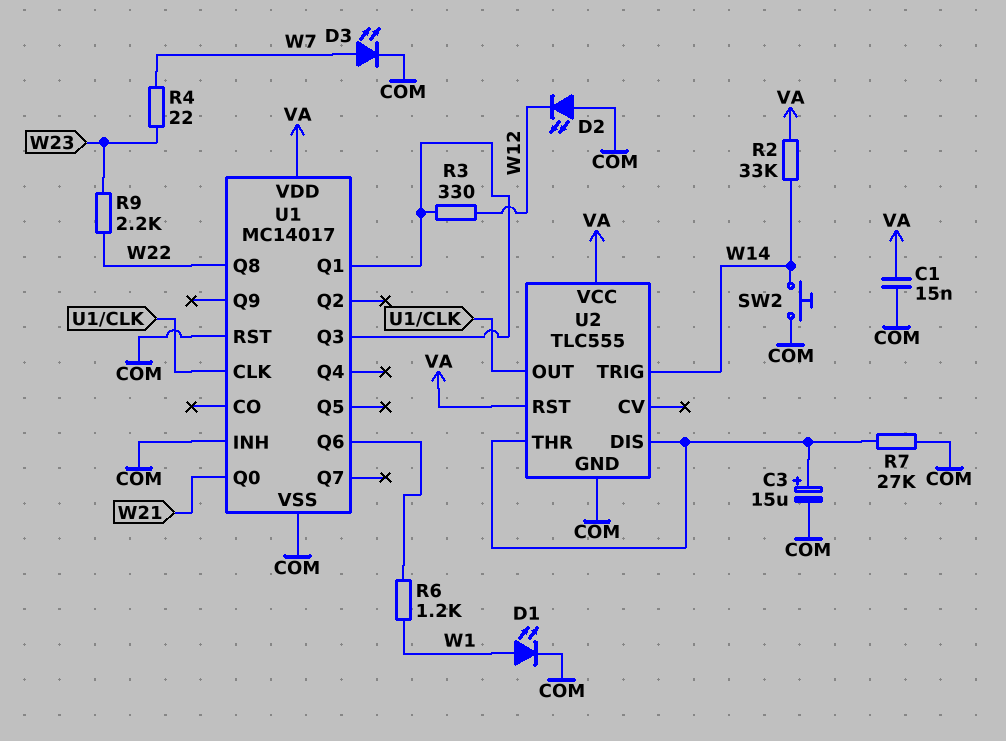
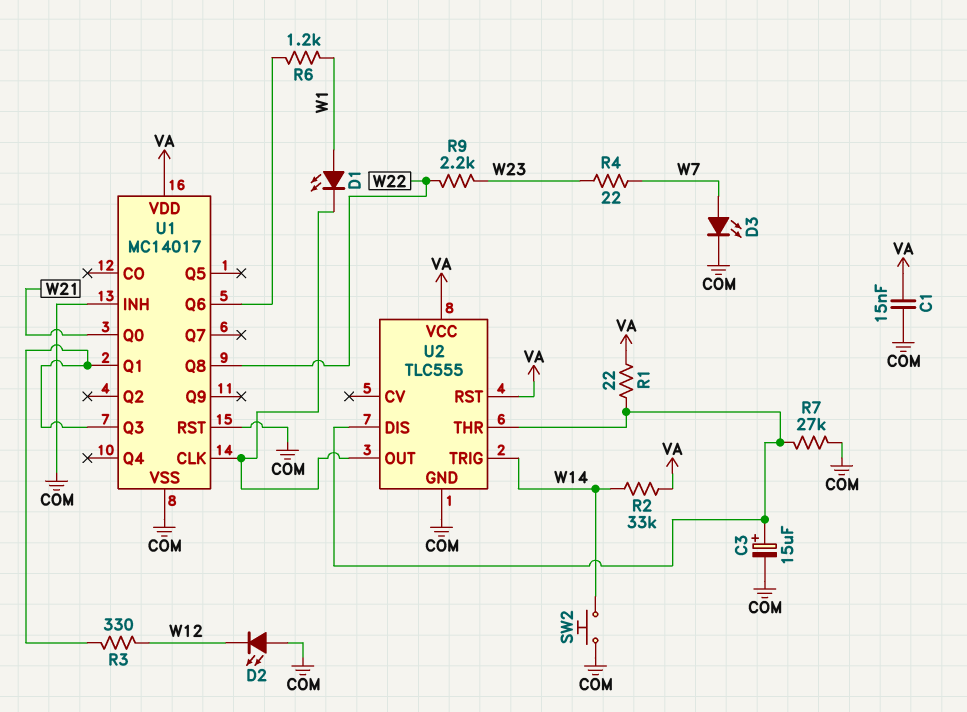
D1: LED (A W1, K COM) -> LED (A W1, K U1/CLK)
R1: none -> 22 (U2/DIS, VA)

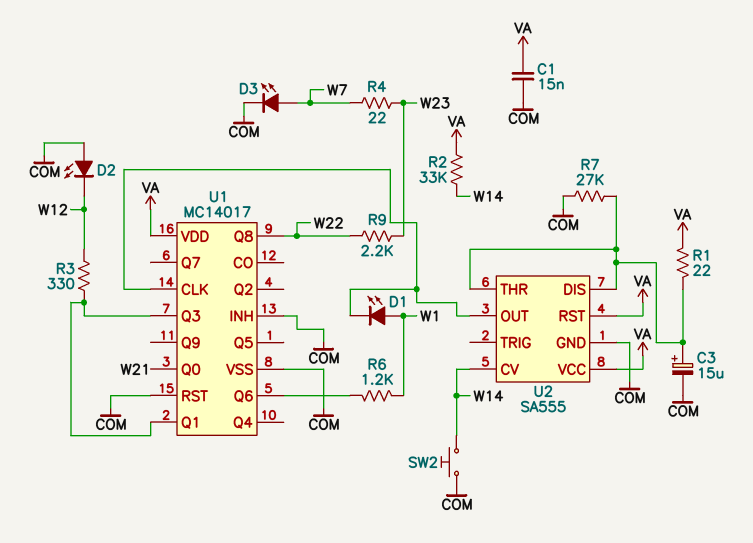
U2: TLC555 -> SA555
U2 pin CV: none -> W14
U2 pin TRIG: W14 -> none

